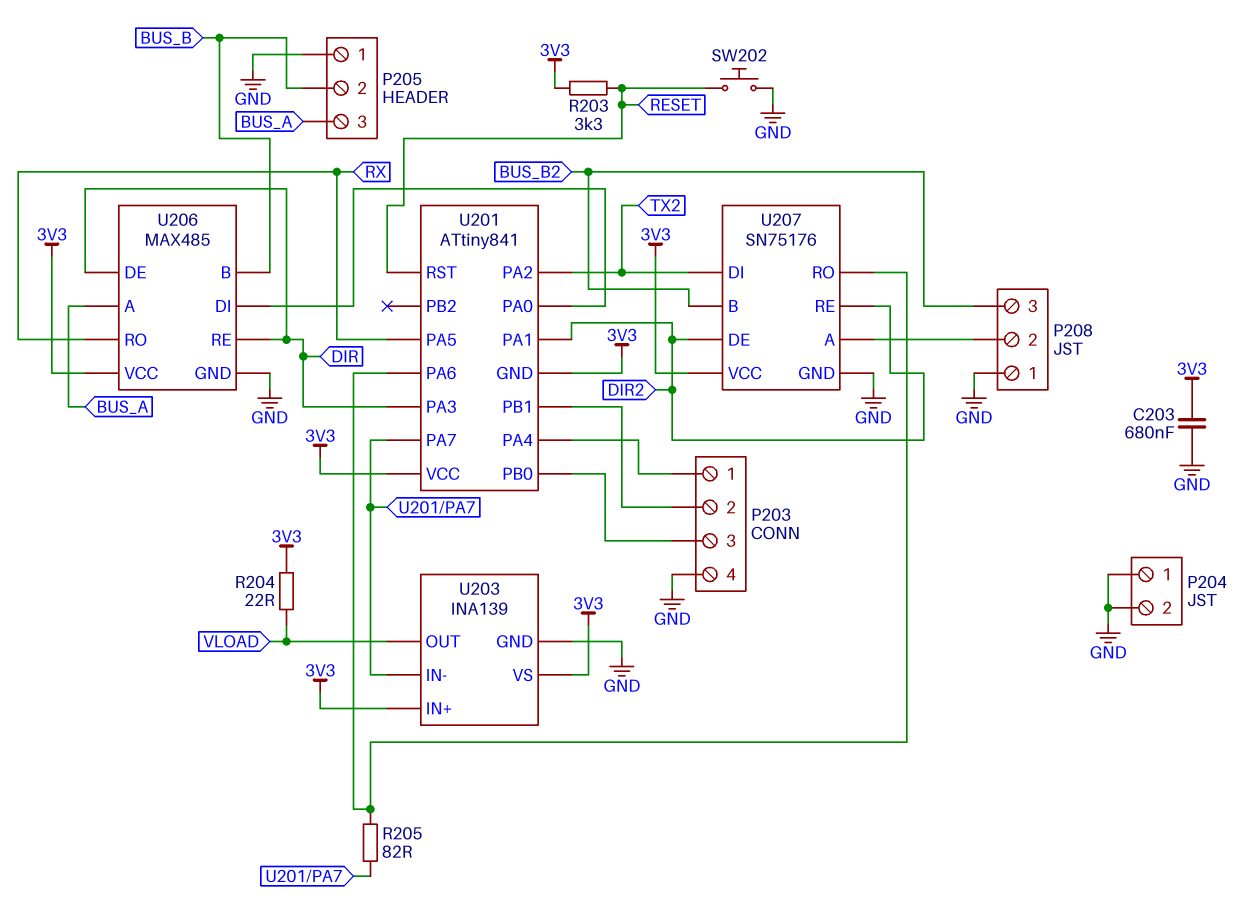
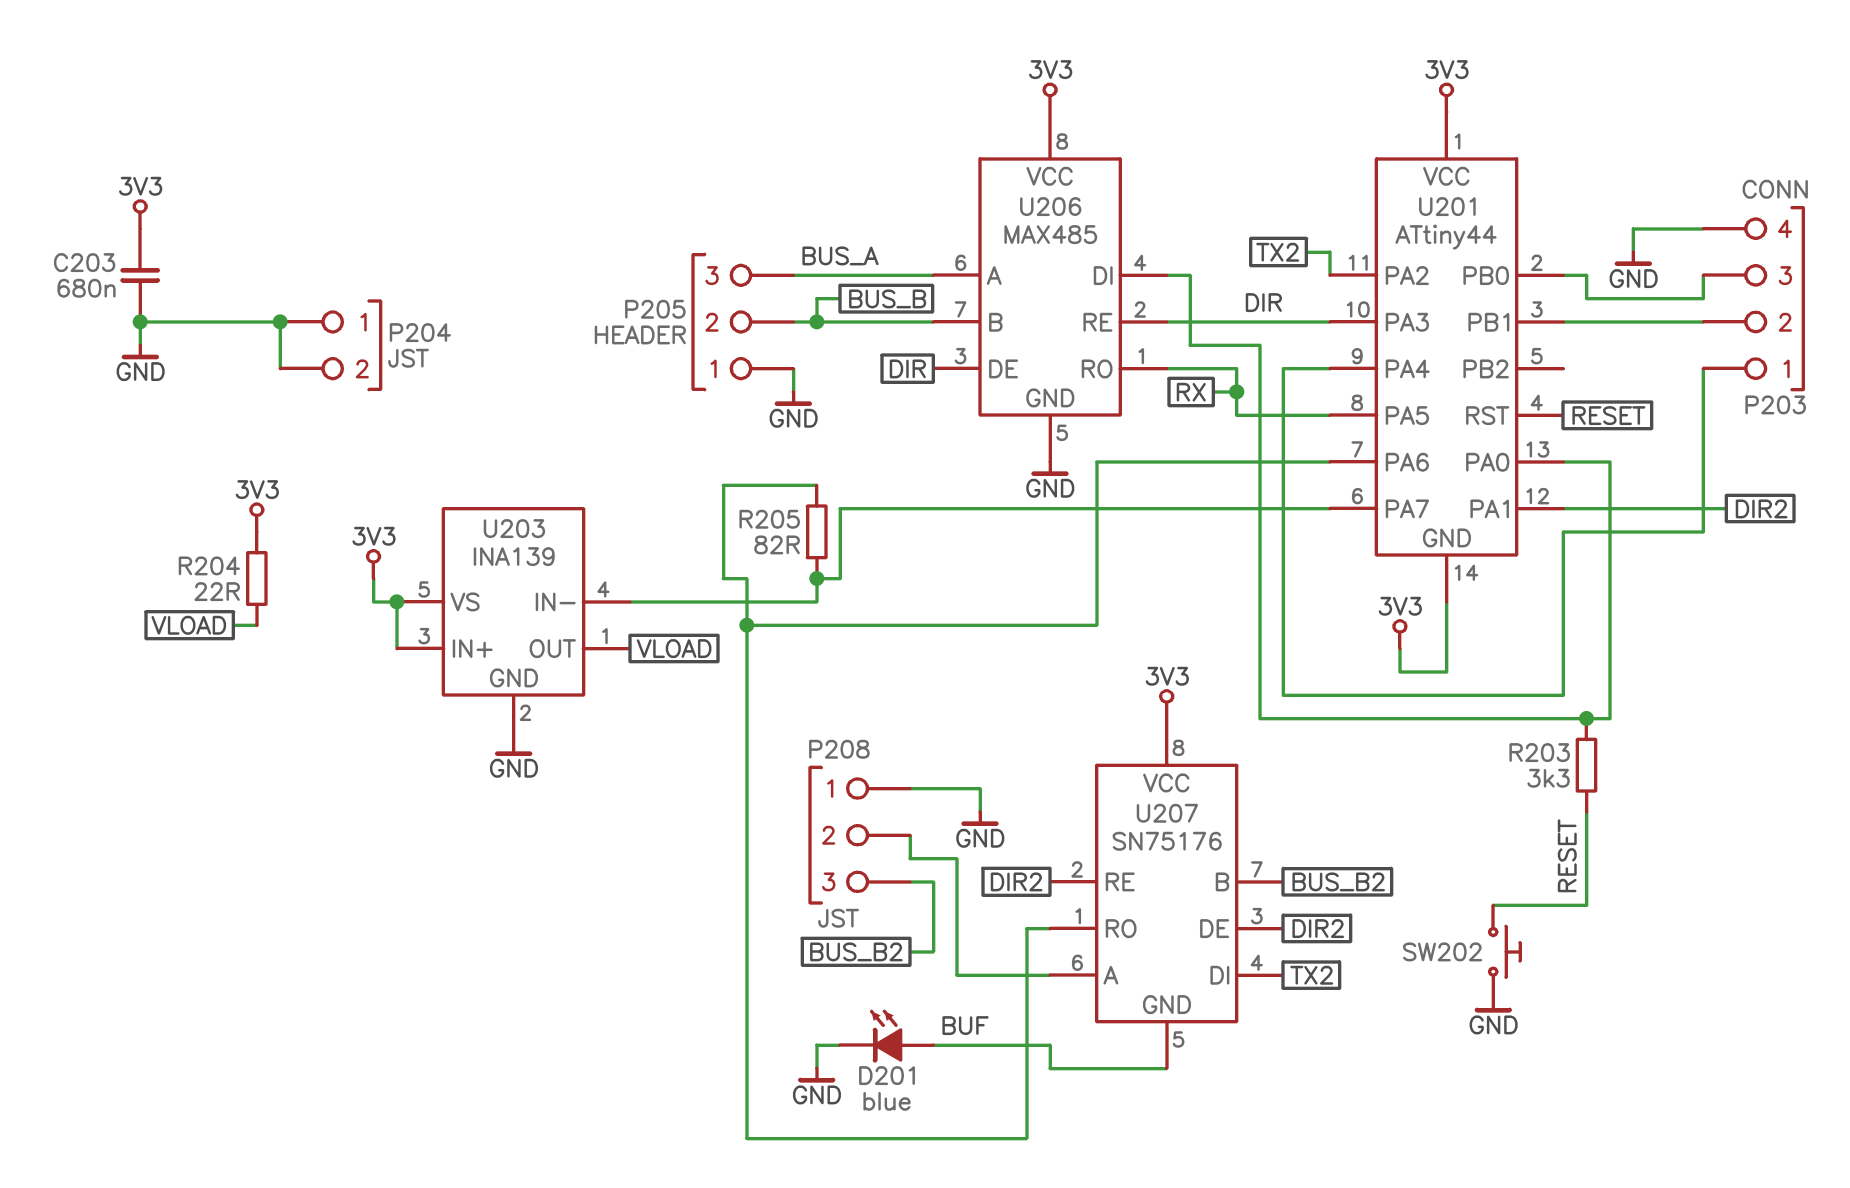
D201: none -> LED blue (A BUF, K GND)
R203: 3.3k (3V3, RESET) -> 3.3k (RESET, U201/PA0)
U201: ATtiny841 -> ATtiny44
U207 pin GND: GND -> BUF

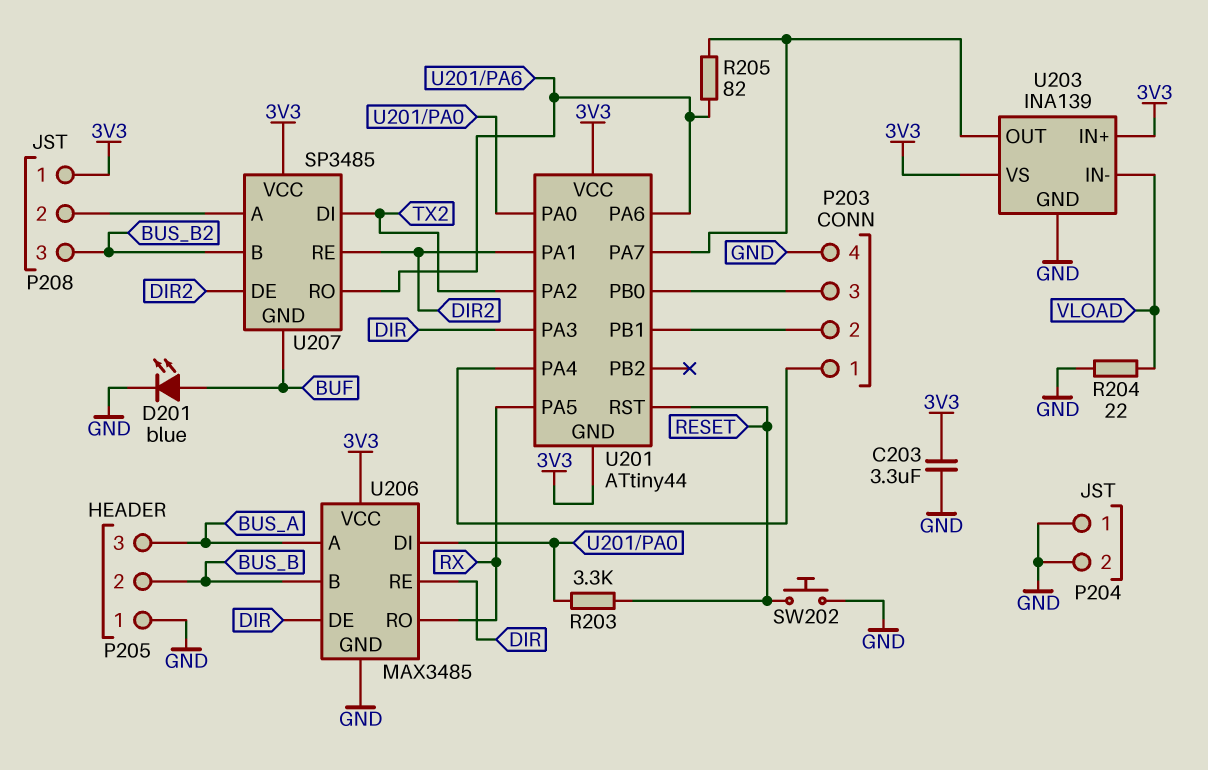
C203: 680nF (3V3, GND) -> 3.3uF (3V3, GND)
P208 pin 1: GND -> 3V3
R204: 22 (3V3, VLOAD) -> 22 (GND, VLOAD)
U203 pin IN-: U201/PA7 -> VLOAD
U203 pin OUT: VLOAD -> U201/PA7
U206: MAX485 -> MAX3485
U207: SN75176 -> SP3485

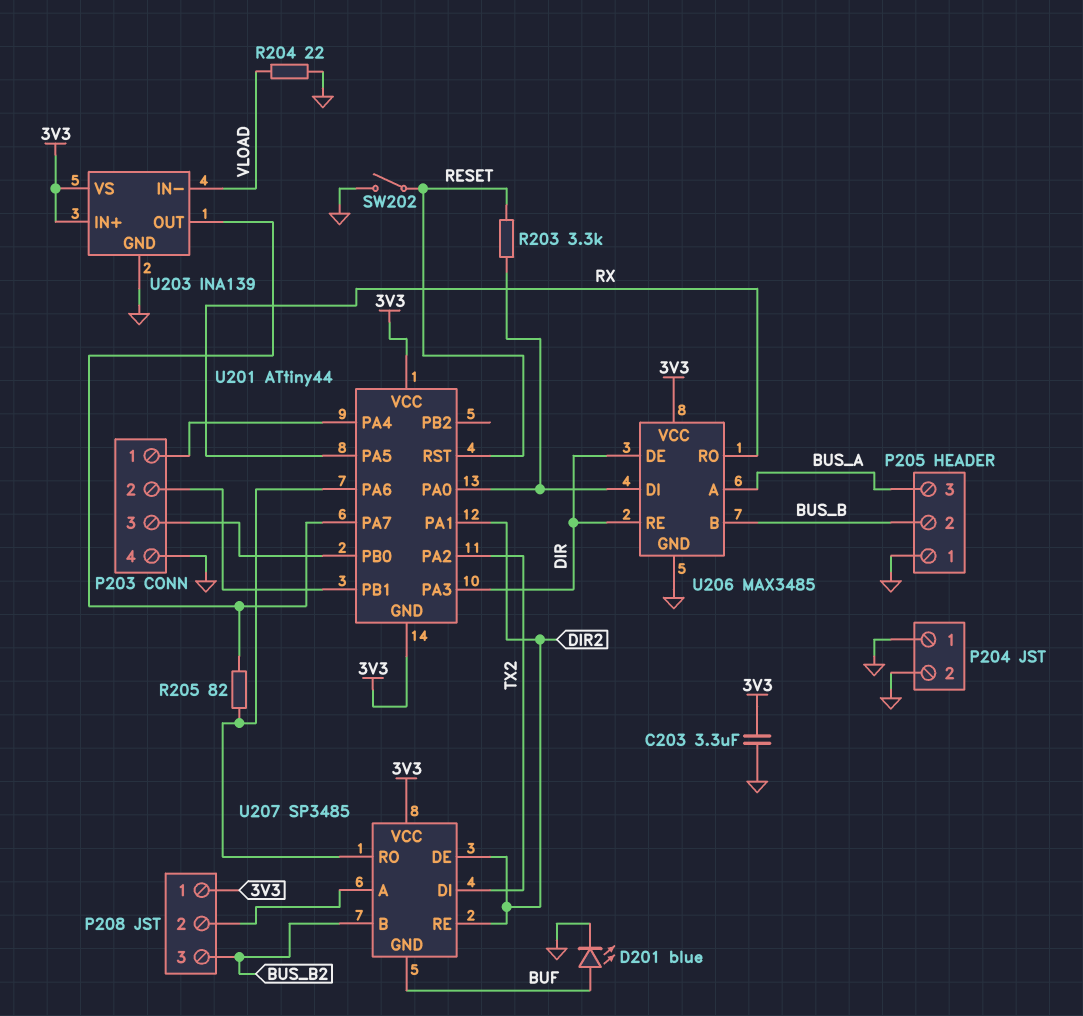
SW202: button (GND, RESET) -> switch (GND, RESET)

